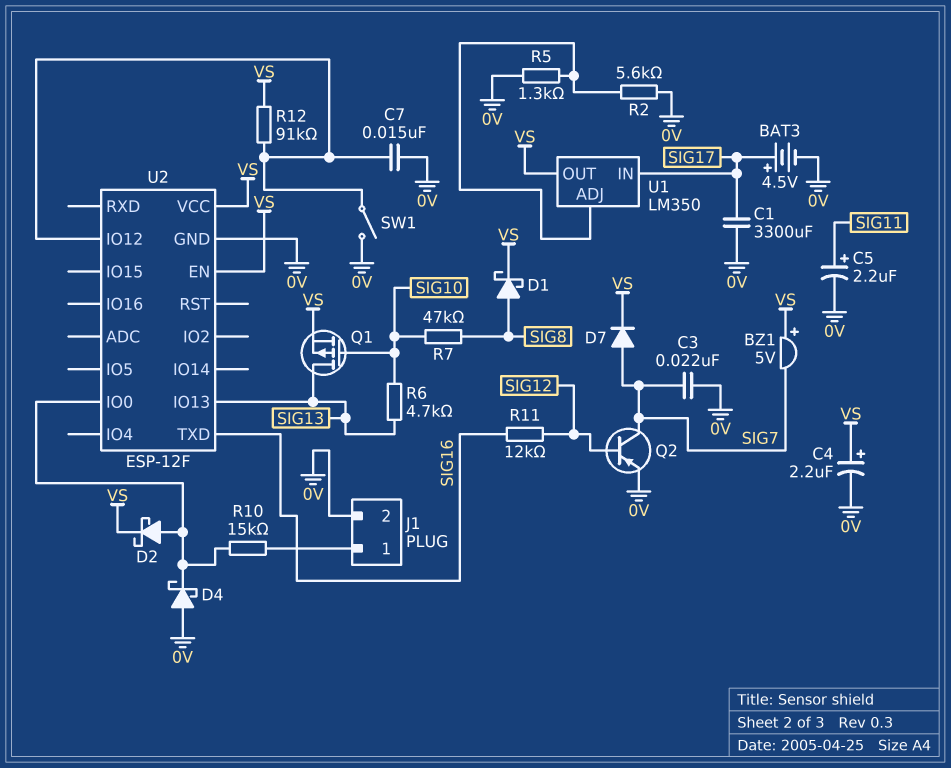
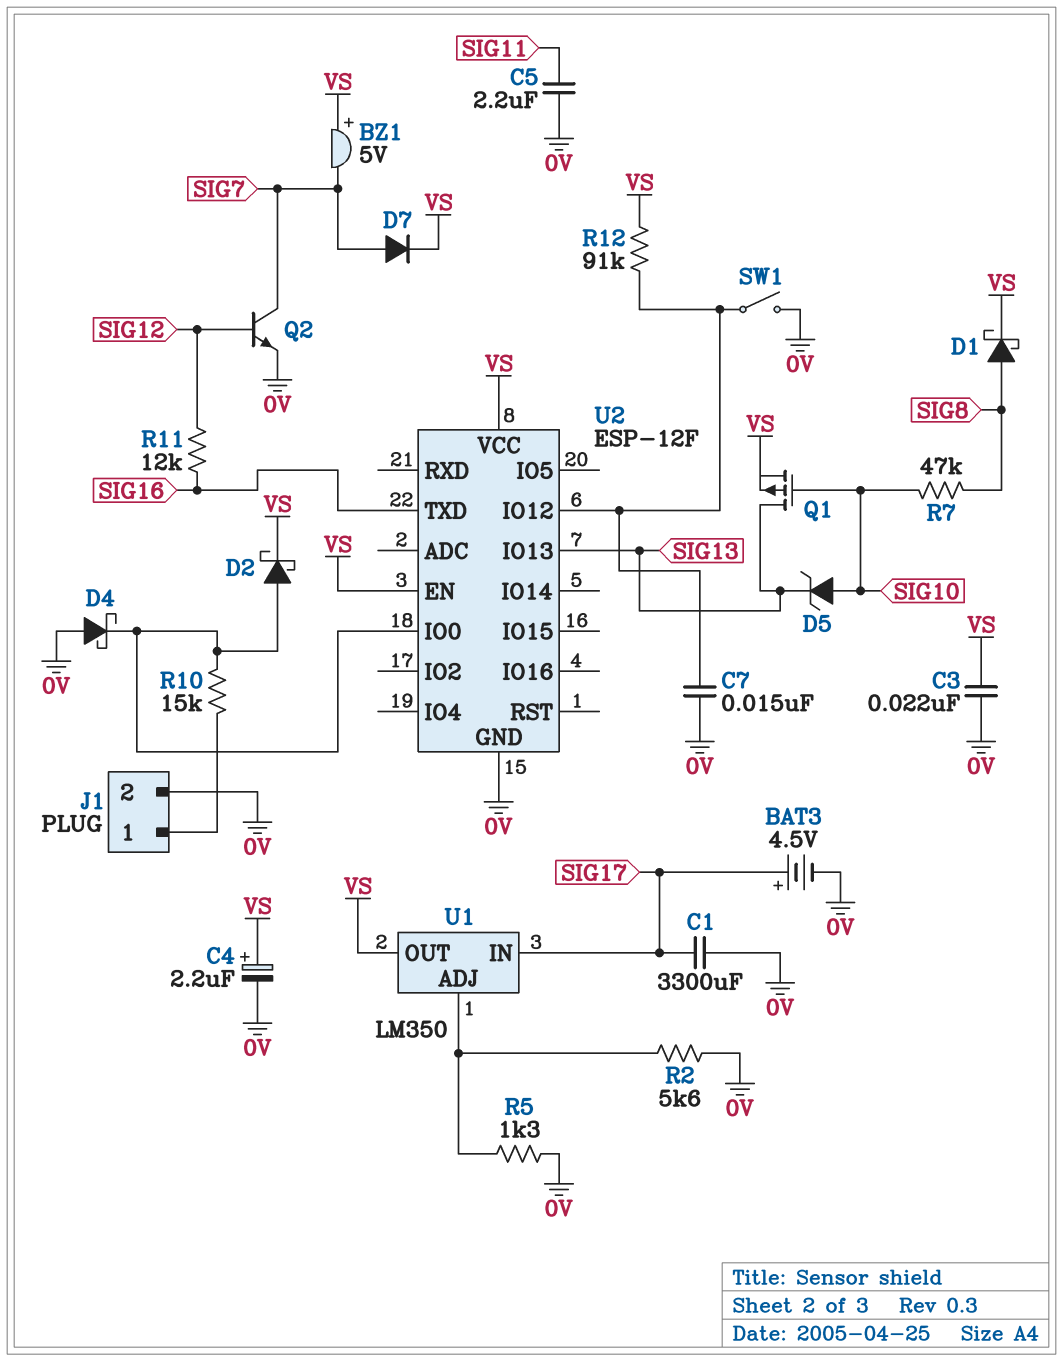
C3: 22nF (0V, SIG7) -> 22nF (0V, VS)
C5: 2.2uF (plus SIG11, minus 0V) -> 2.2uF (0V, SIG11)
D5: none -> zener (A SIG10, K SIG13)
Q2: PNP (B SIG12, C SIG7, E 0V) -> NPN (B SIG12, C SIG7, E 0V)
R6: 4.7k (SIG10, SIG13) -> none

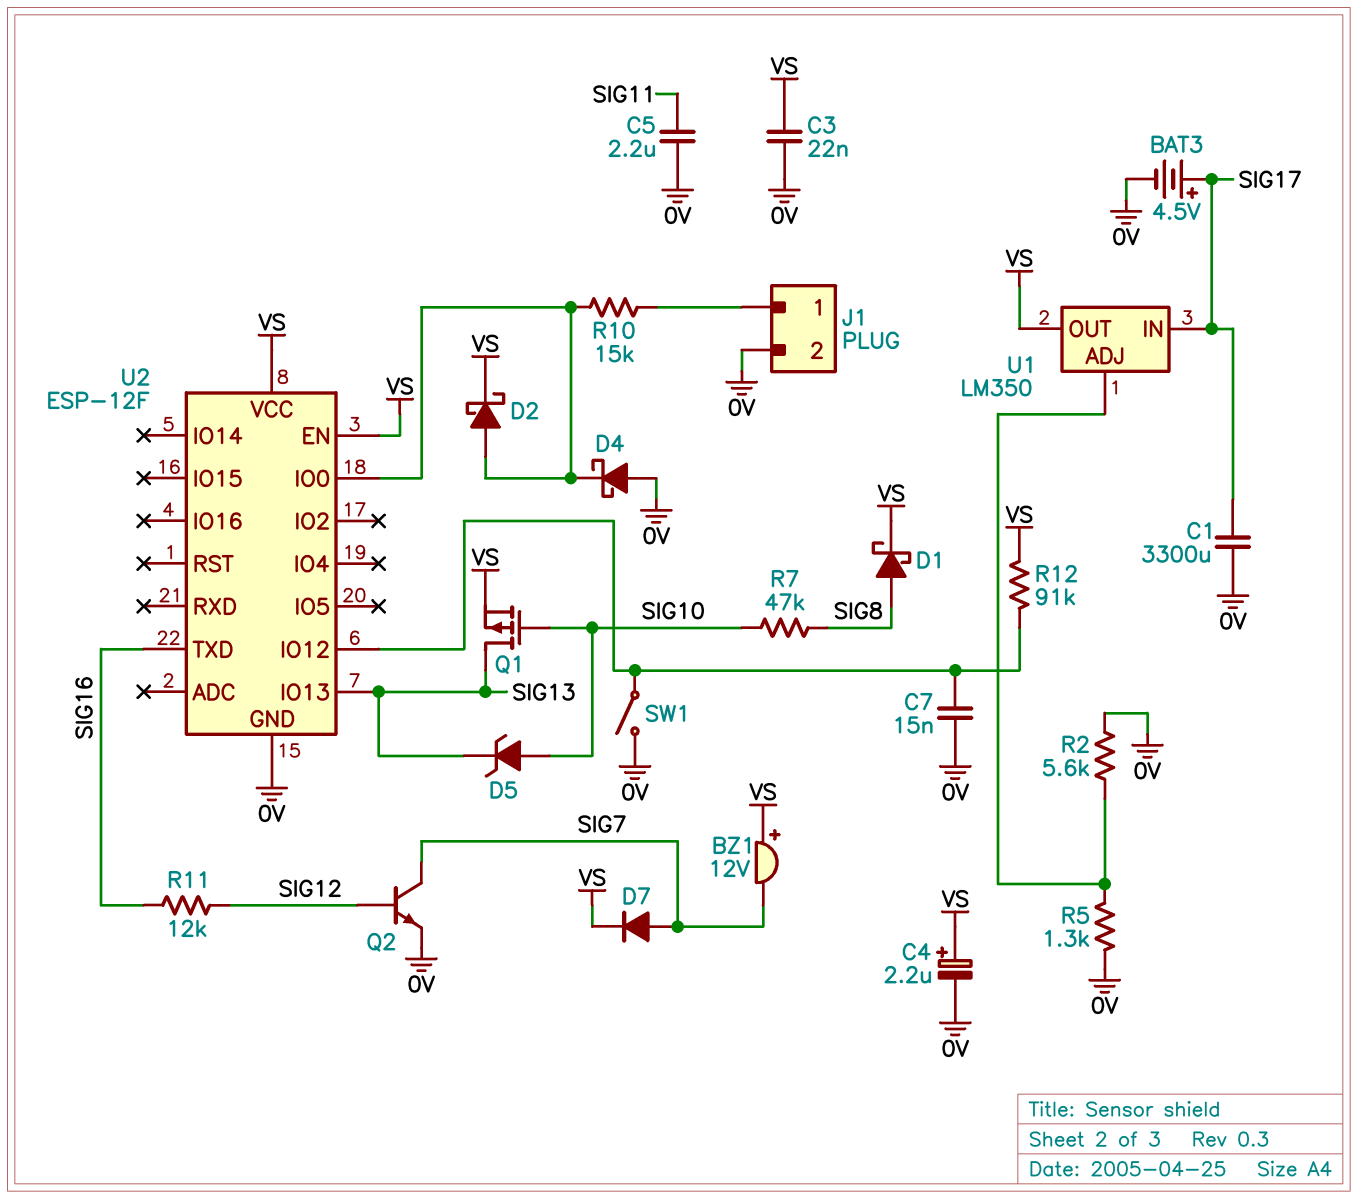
BZ1: buzzer 5V (plus VS, minus SIG7) -> buzzer 12V (plus VS, minus SIG7)

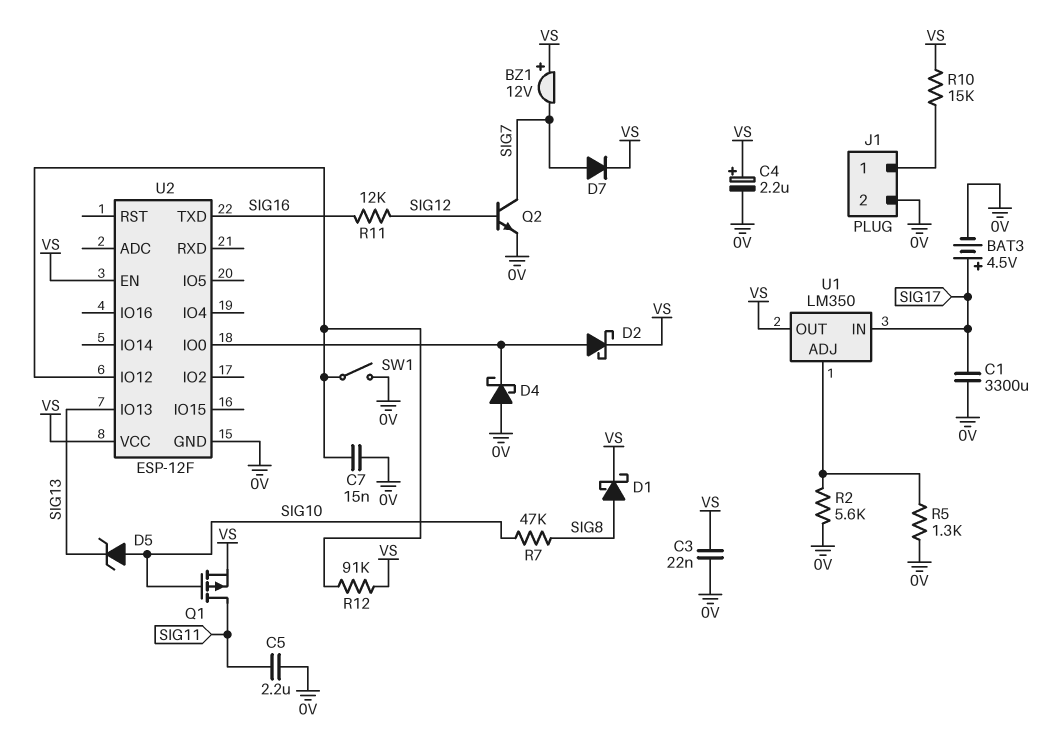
Q1: PMOS (G SIG10, D SIG13, S VS) -> PMOS (G SIG10, D SIG11, S VS)
R10: 15k (J1/1, U2/IO0) -> 15k (J1/1, VS)

